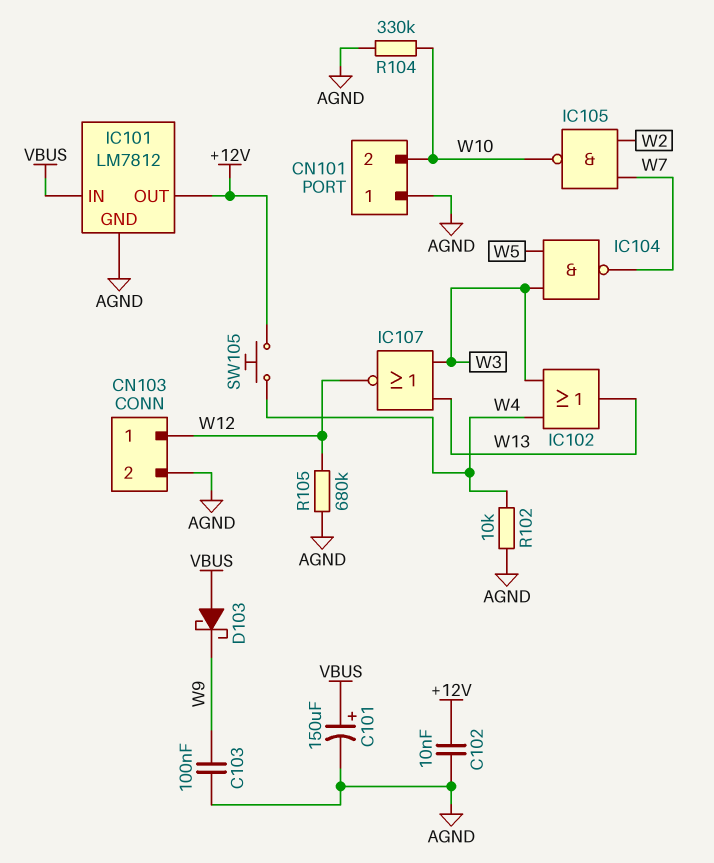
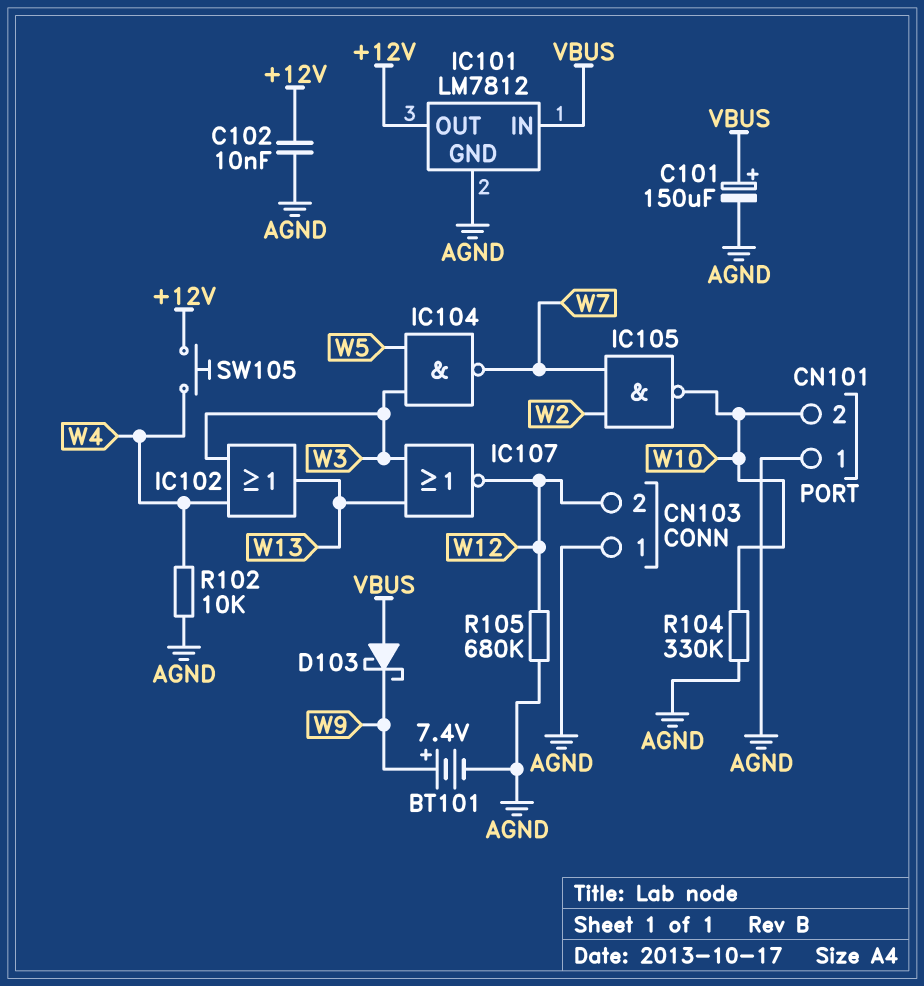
BT101: none -> 7.4V (plus W9, minus AGND)
C103: 100nF (AGND, W9) -> none
CN103 pin 1: W12 -> AGND
CN103 pin 2: AGND -> W12

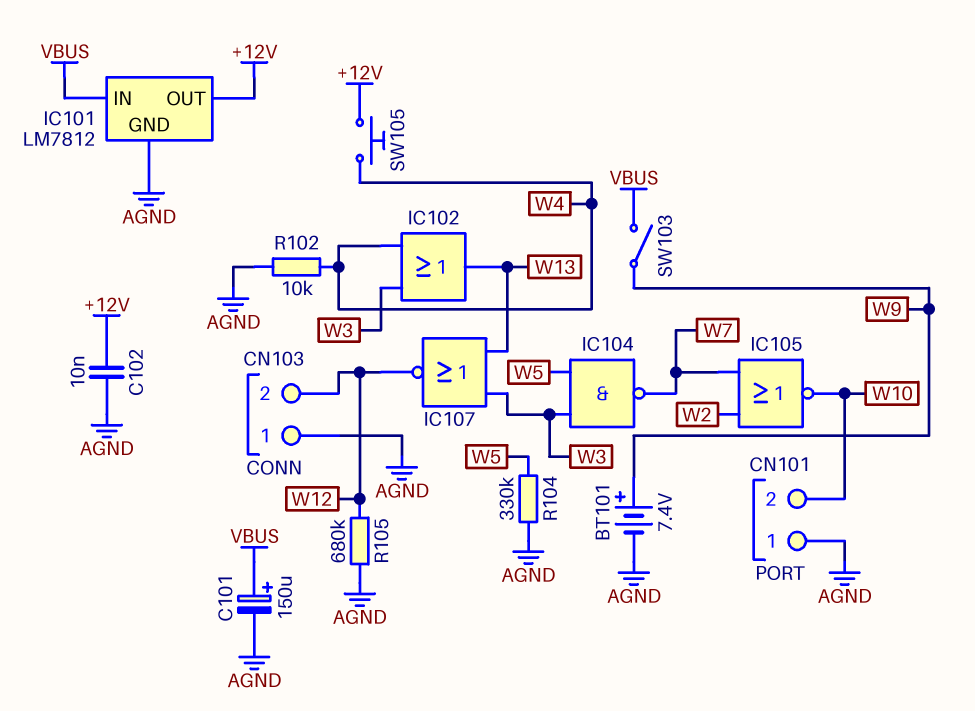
D103: schottky (A VBUS, K W9) -> none
IC105: NAND (in W2, in W7, out W10) -> NOR (in W2, in W7, out W10)
R104: 330k (AGND, W10) -> 330k (AGND, W5)
SW103: none -> switch (VBUS, W9)

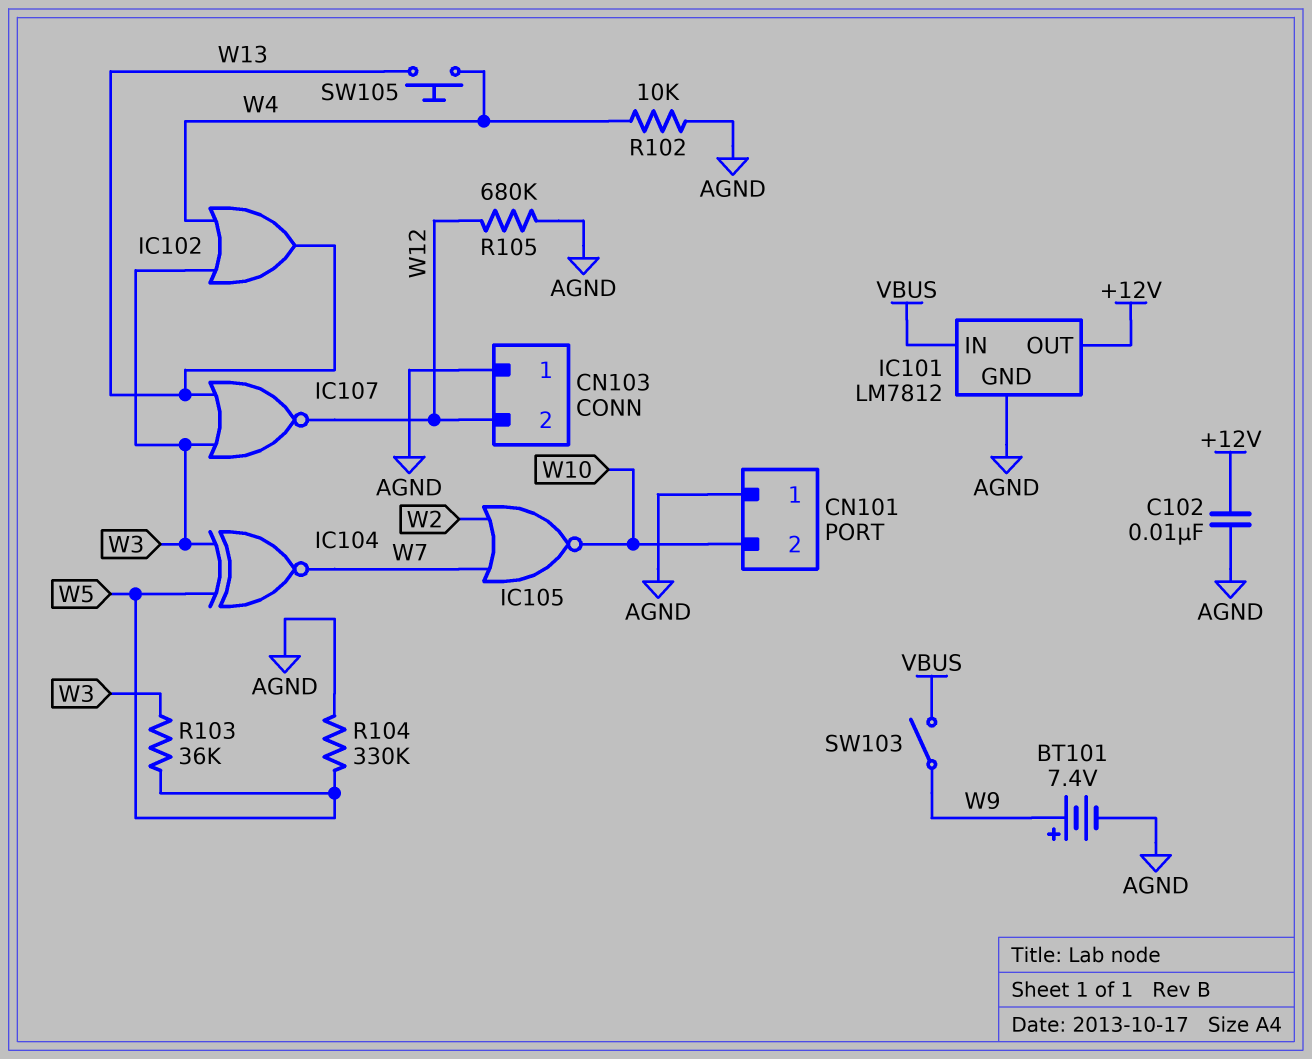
C101: 150uF (plus VBUS, minus AGND) -> none
IC104: NAND (in W3, in W5, out W7) -> XNOR (in W3, in W5, out W7)
R103: none -> 36k (W3, W5)
SW105: button (+12V, W4) -> button (W4, W13)

